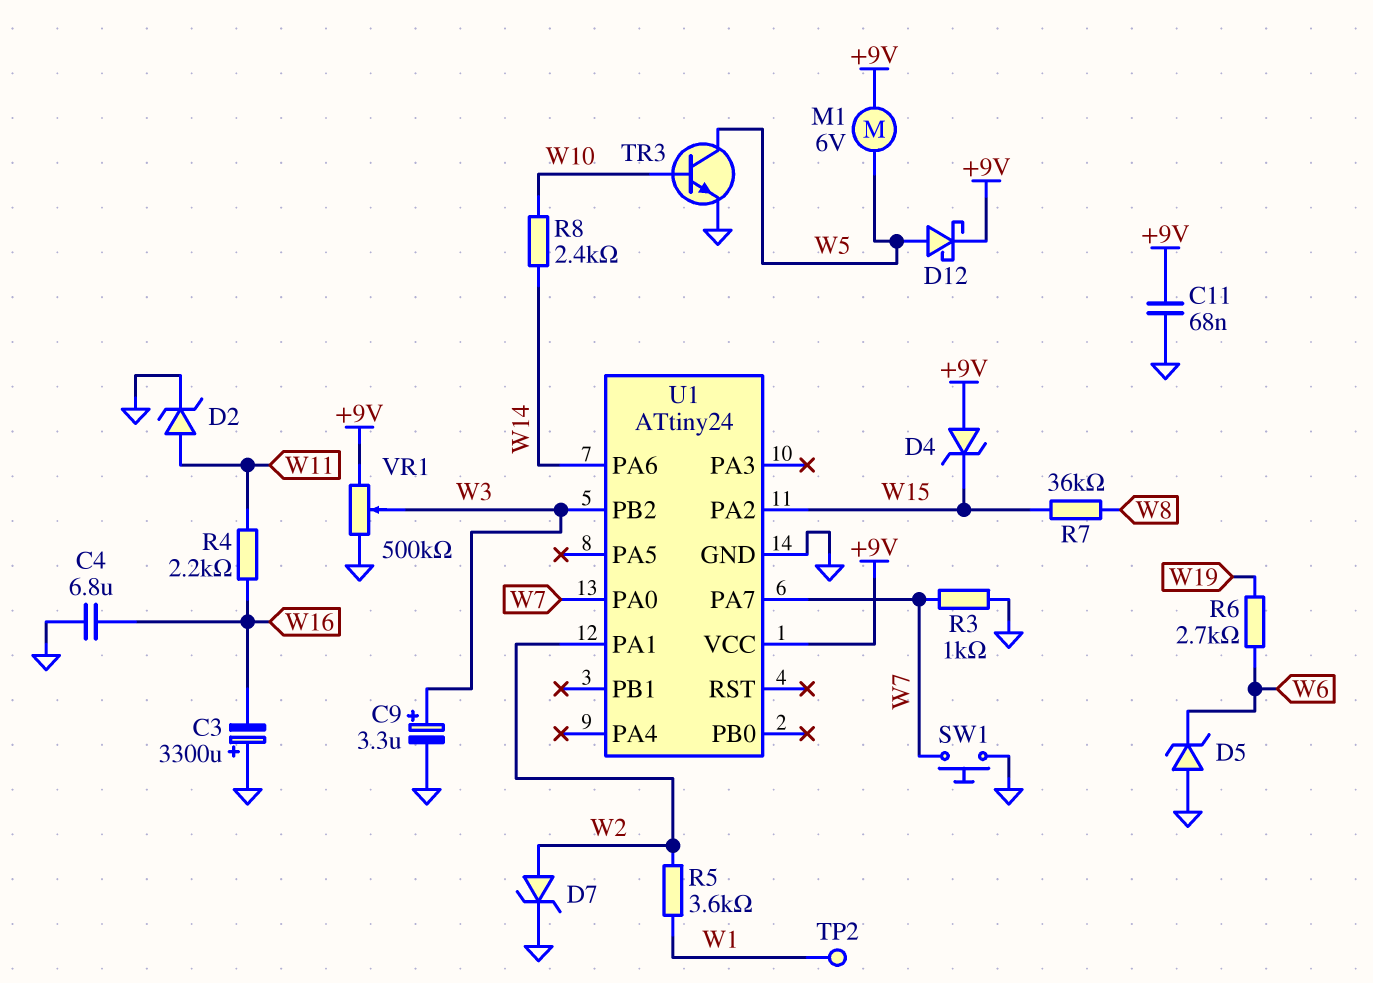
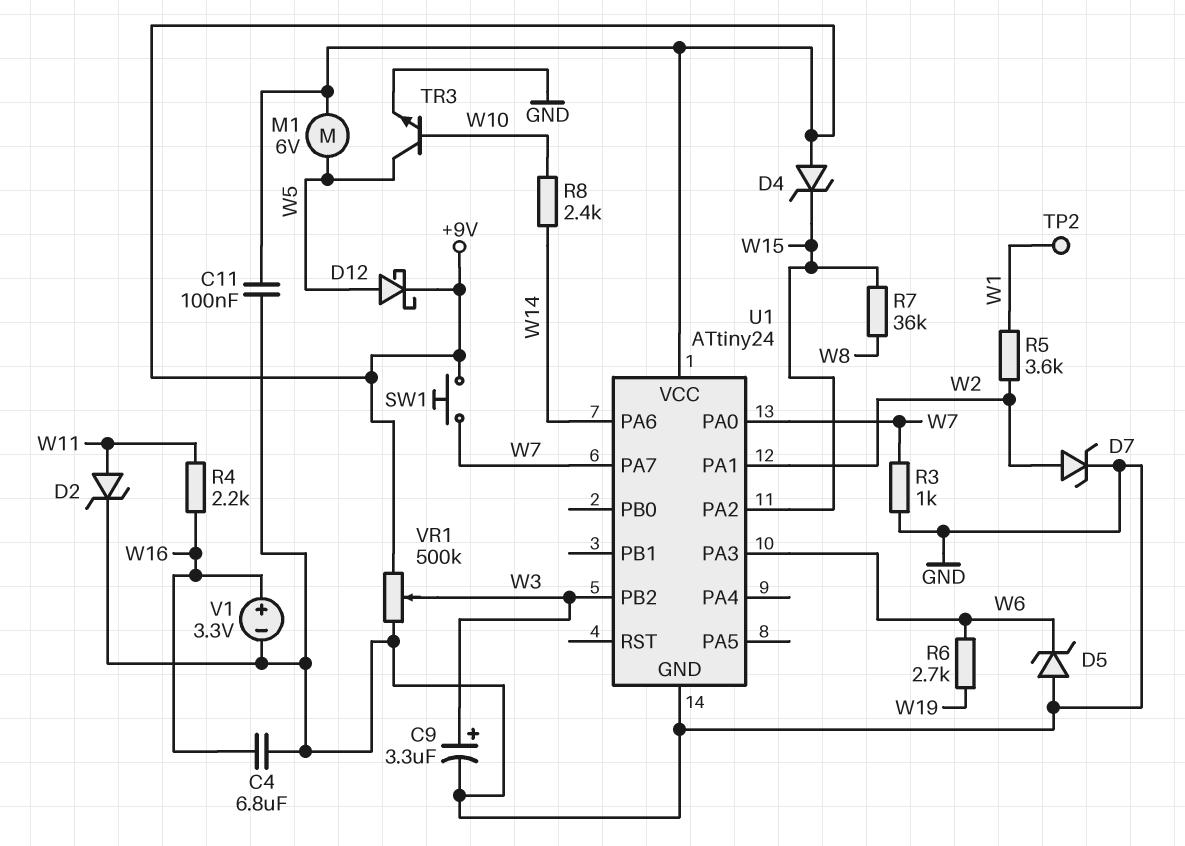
C3: 3300uF (plus GND, minus W16) -> none
C11: 68nF (+9V, GND) -> 100nF (+9V, GND)
SW1: button (GND, W7) -> button (+9V, W7)
U1 pin PA3: none -> W6
V1: none -> 3.3V (plus W16, minus GND)

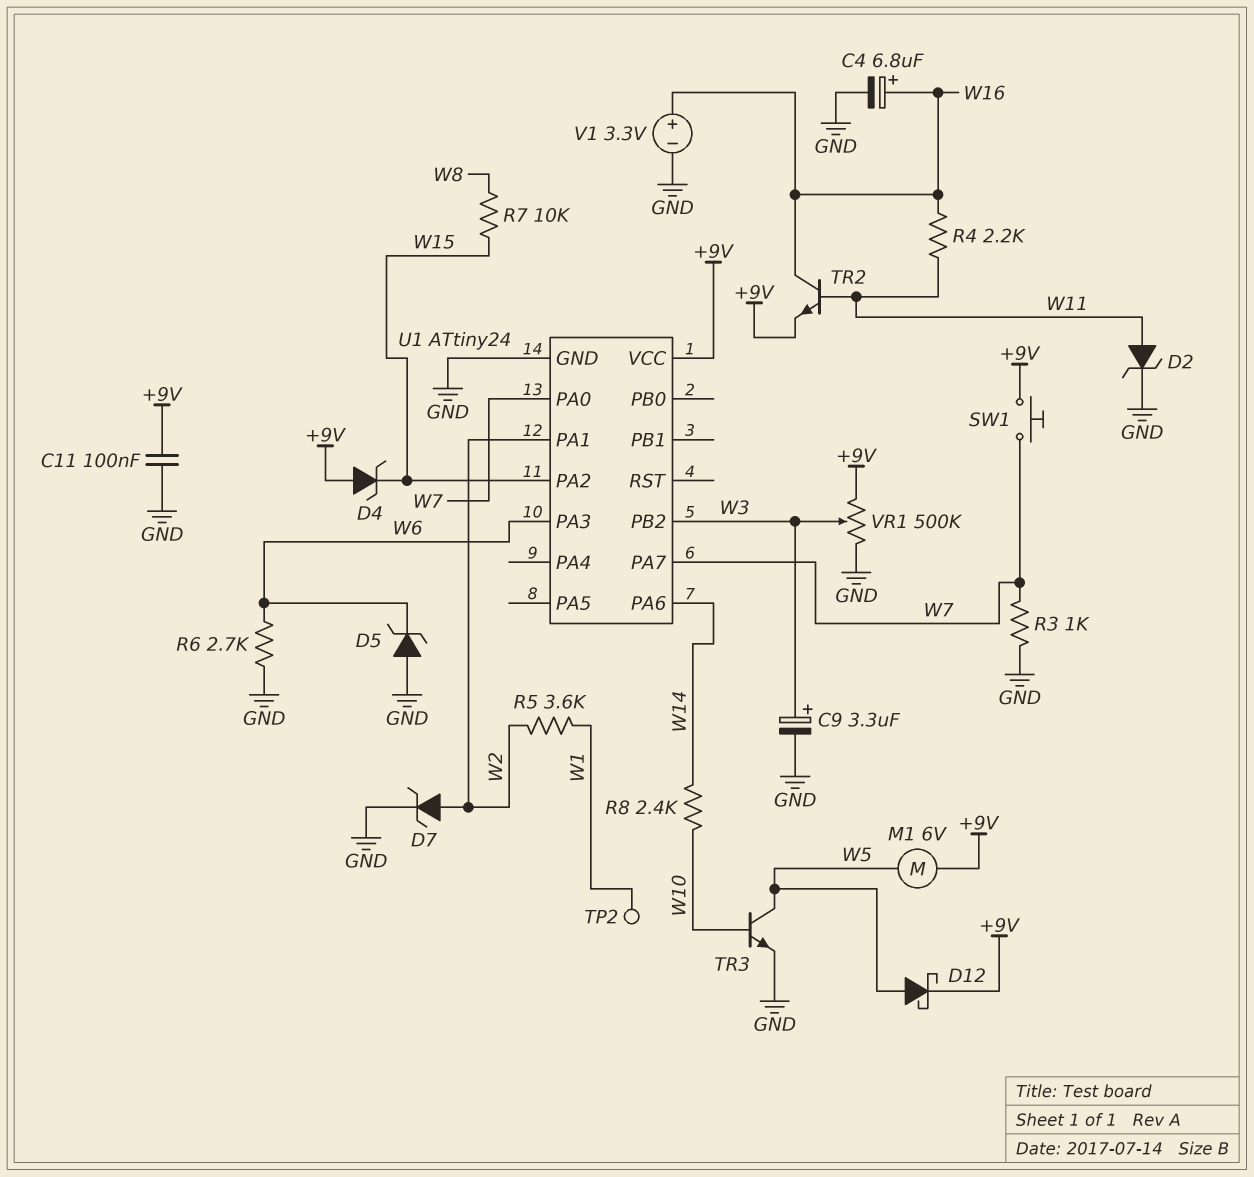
C4: 6.8uF (GND, W16) -> 6.8uF (plus W16, minus GND)
R6: 2.7k (W6, W19) -> 2.7k (GND, W6)
R7: 36k (W8, W15) -> 10k (W8, W15)
TR2: none -> NPN (B W11, C W16, E +9V)

